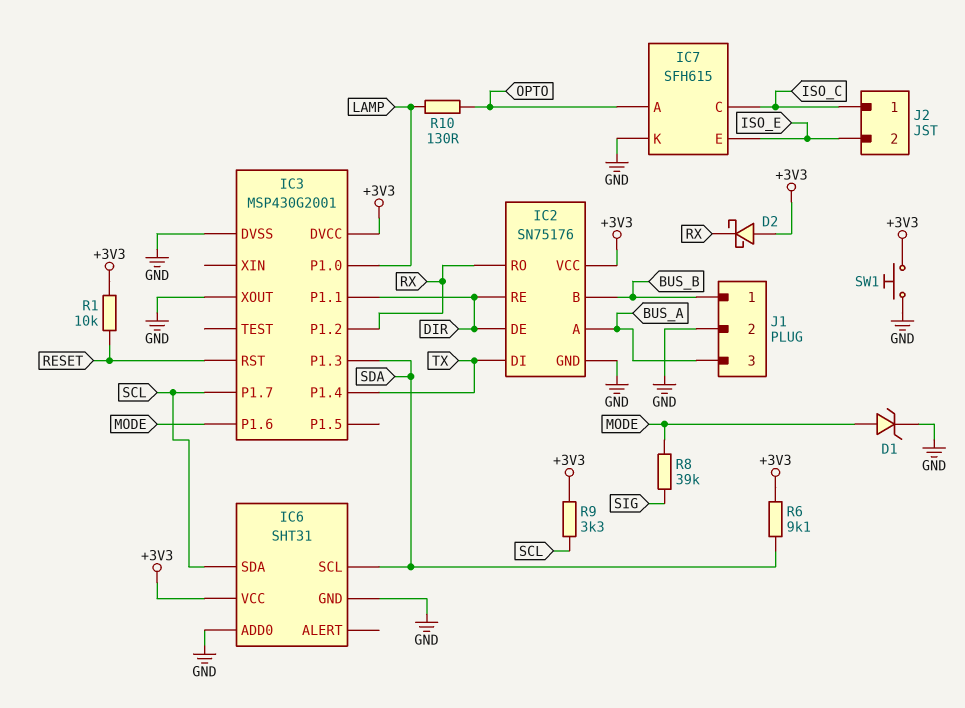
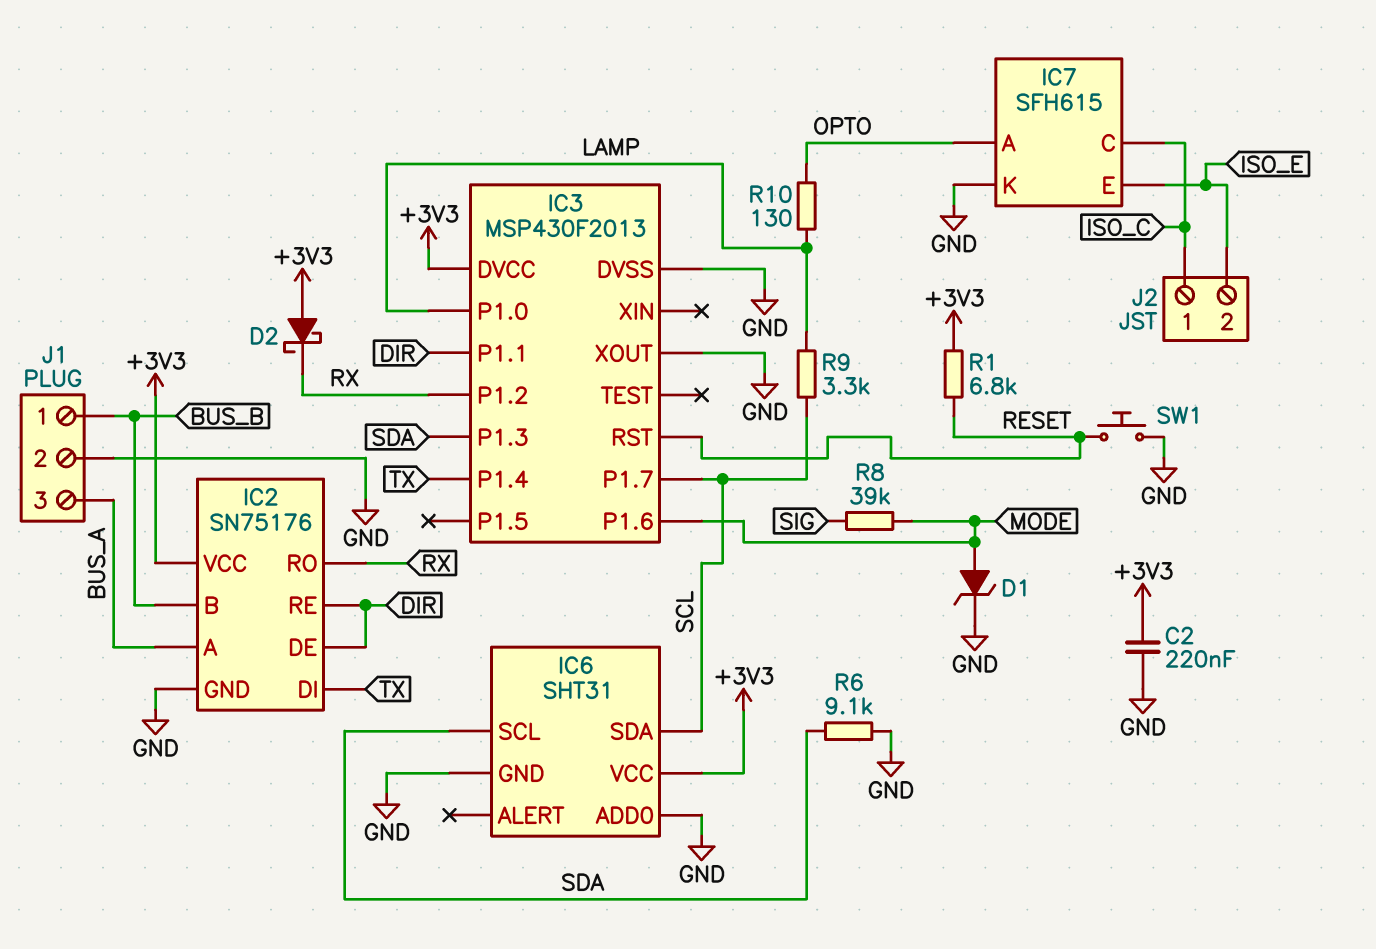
C2: none -> 220nF (+3V3, GND)
IC3: MSP430G2001 -> MSP430F2013
R1: 10k (+3V3, RESET) -> 6.8k (+3V3, RESET)
R6: 9.1k (+3V3, SDA) -> 9.1k (GND, SDA)
R9: 3.3k (+3V3, SCL) -> 3.3k (LAMP, SCL)
SW1: button (+3V3, GND) -> button (GND, RESET)

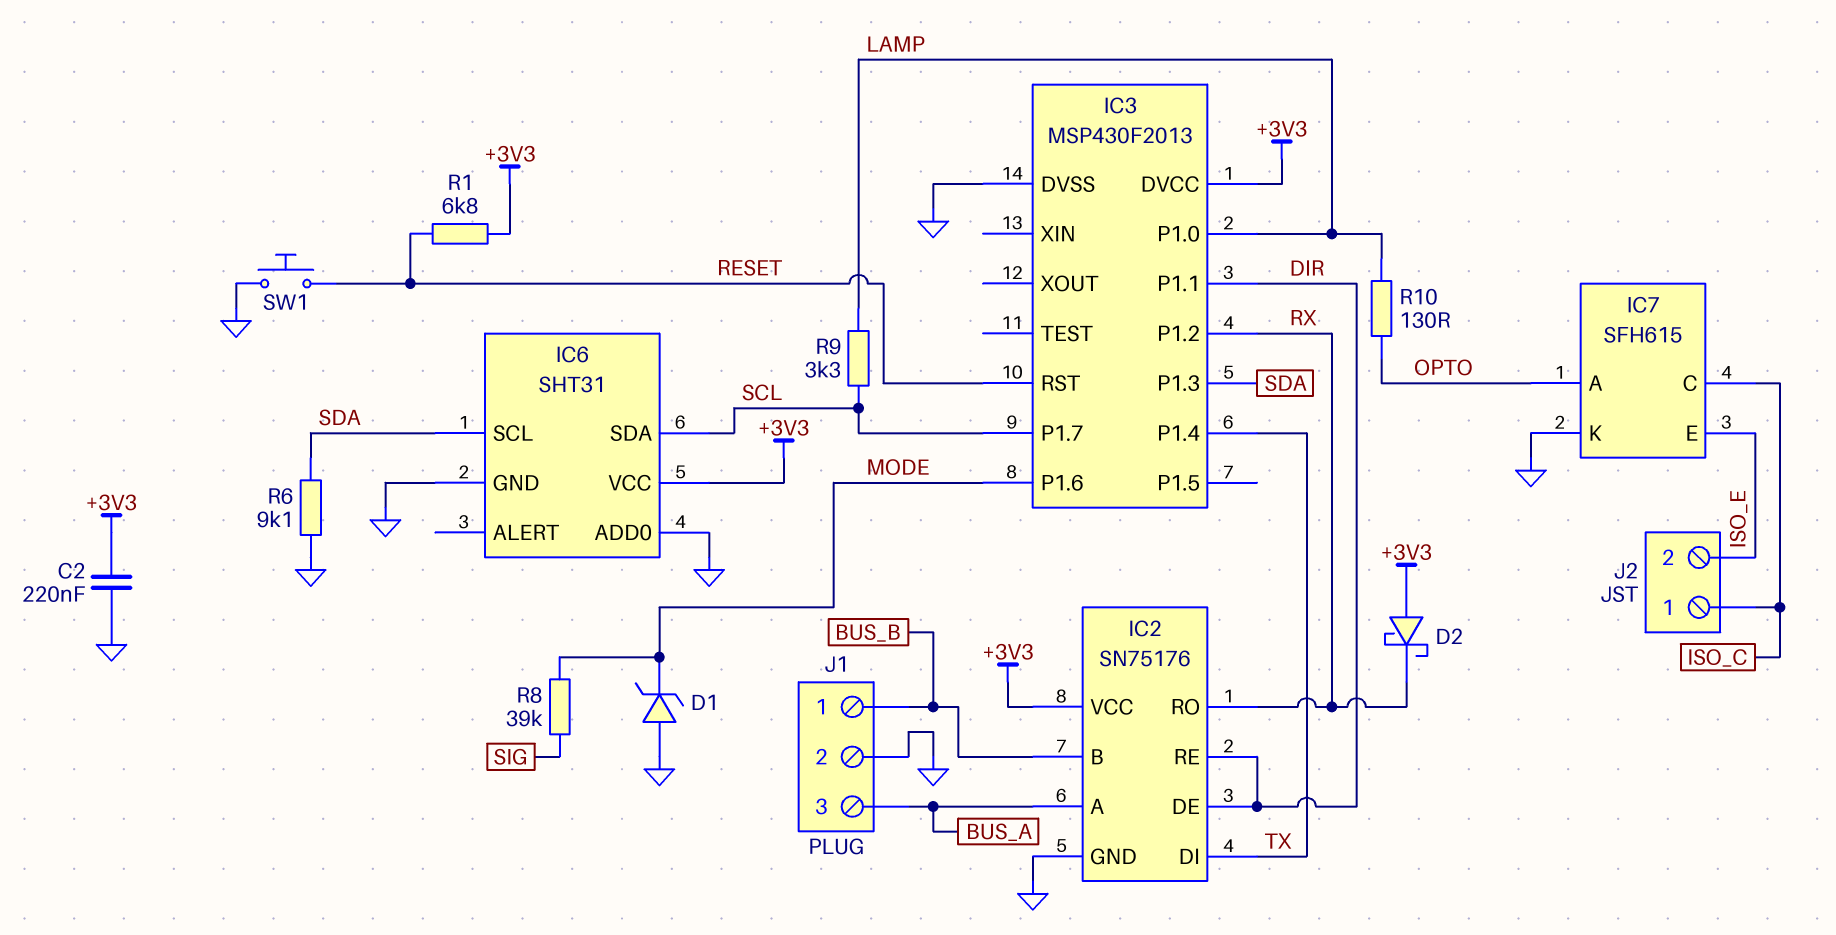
D1: zener (A MODE, K GND) -> zener (A GND, K MODE)
IC3 pin XOUT: GND -> none

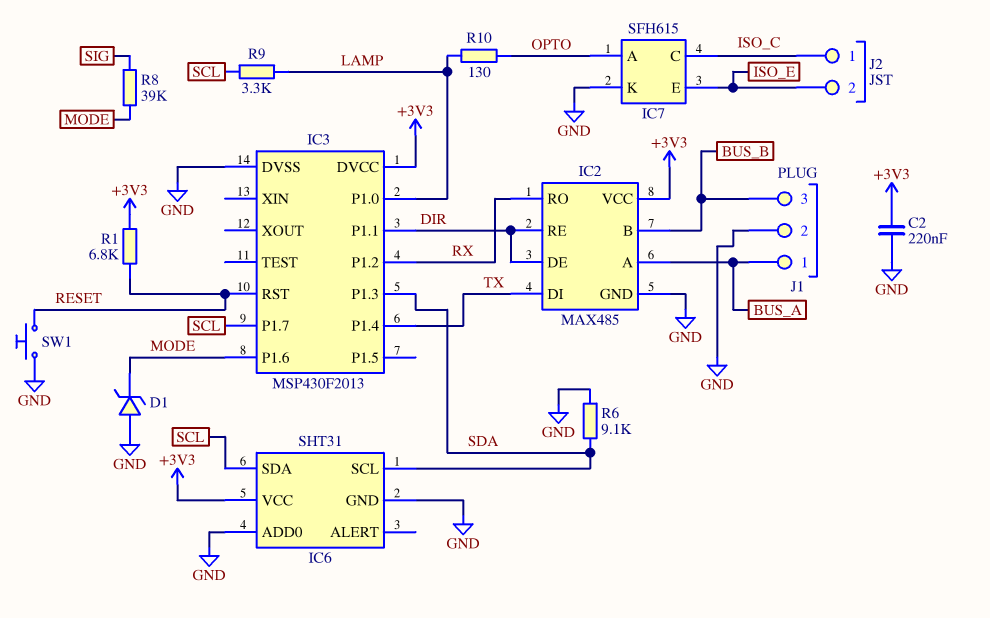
D2: schottky (A +3V3, K RX) -> none
IC2: SN75176 -> MAX485
J1 pin 1: BUS_B -> BUS_A
J1 pin 3: BUS_A -> BUS_B

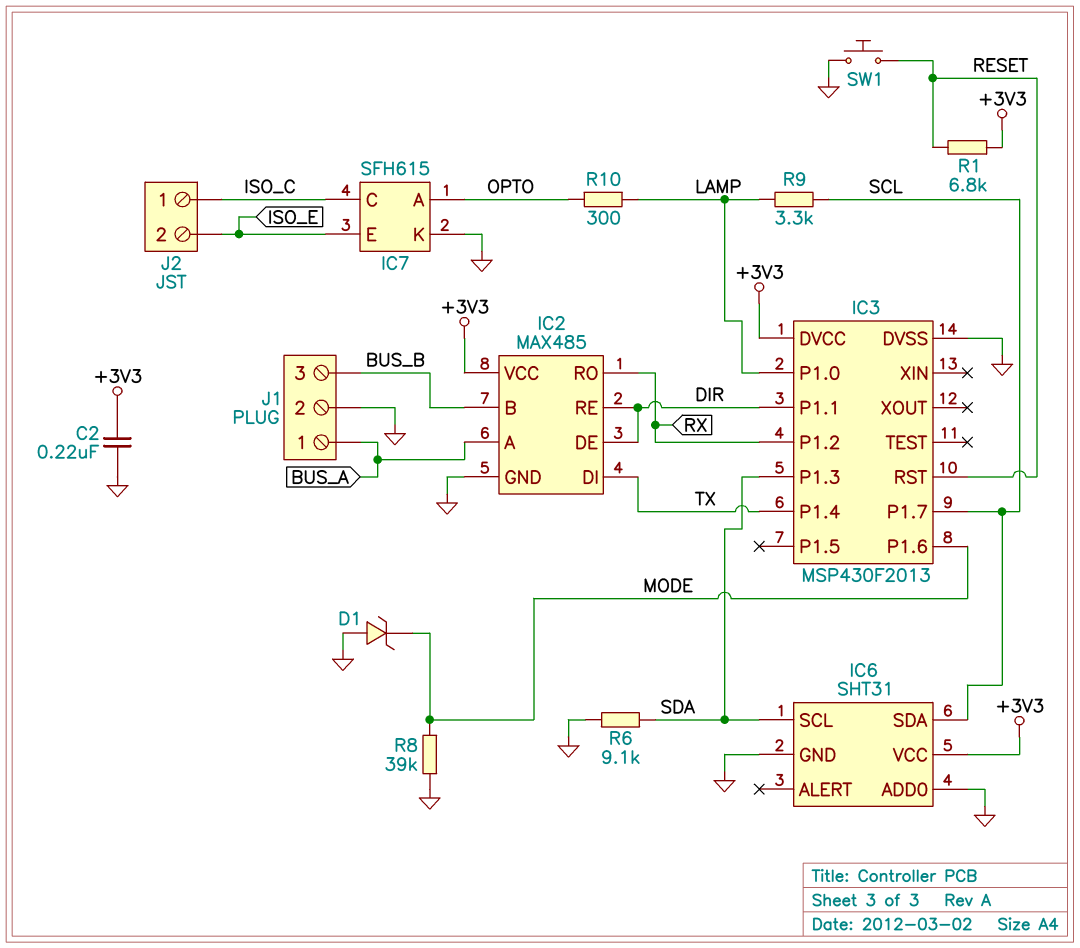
R8: 39k (MODE, SIG) -> 39k (GND, MODE)
R10: 130 (LAMP, OPTO) -> 300 (LAMP, OPTO)

